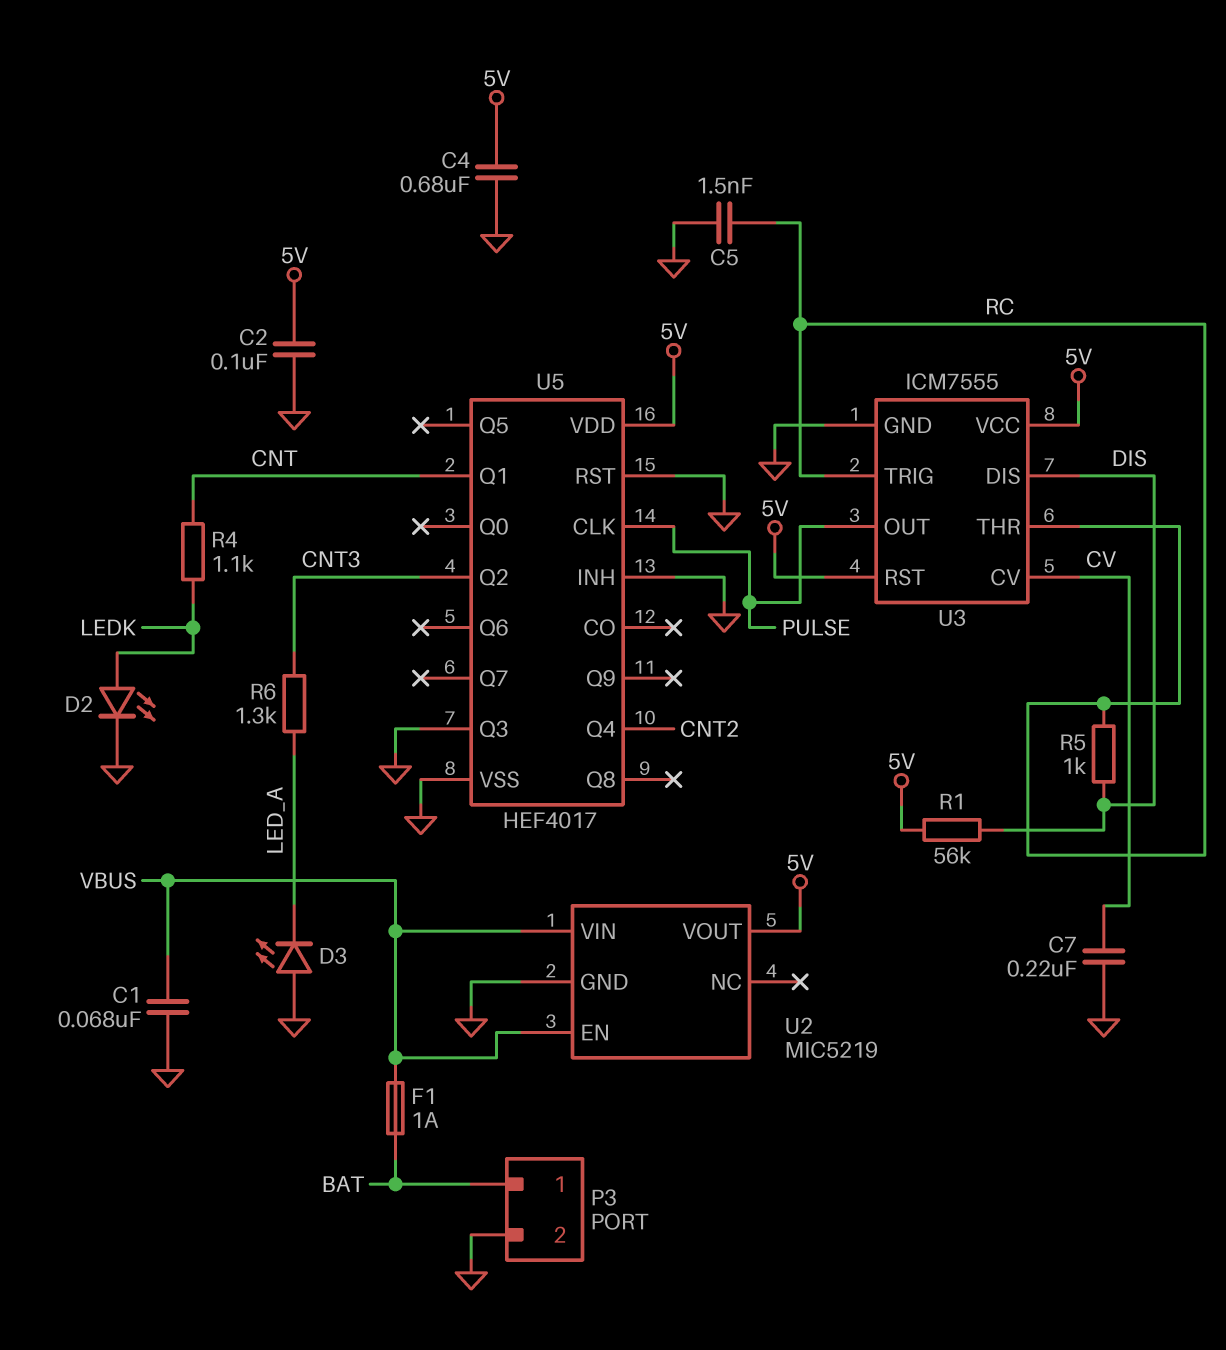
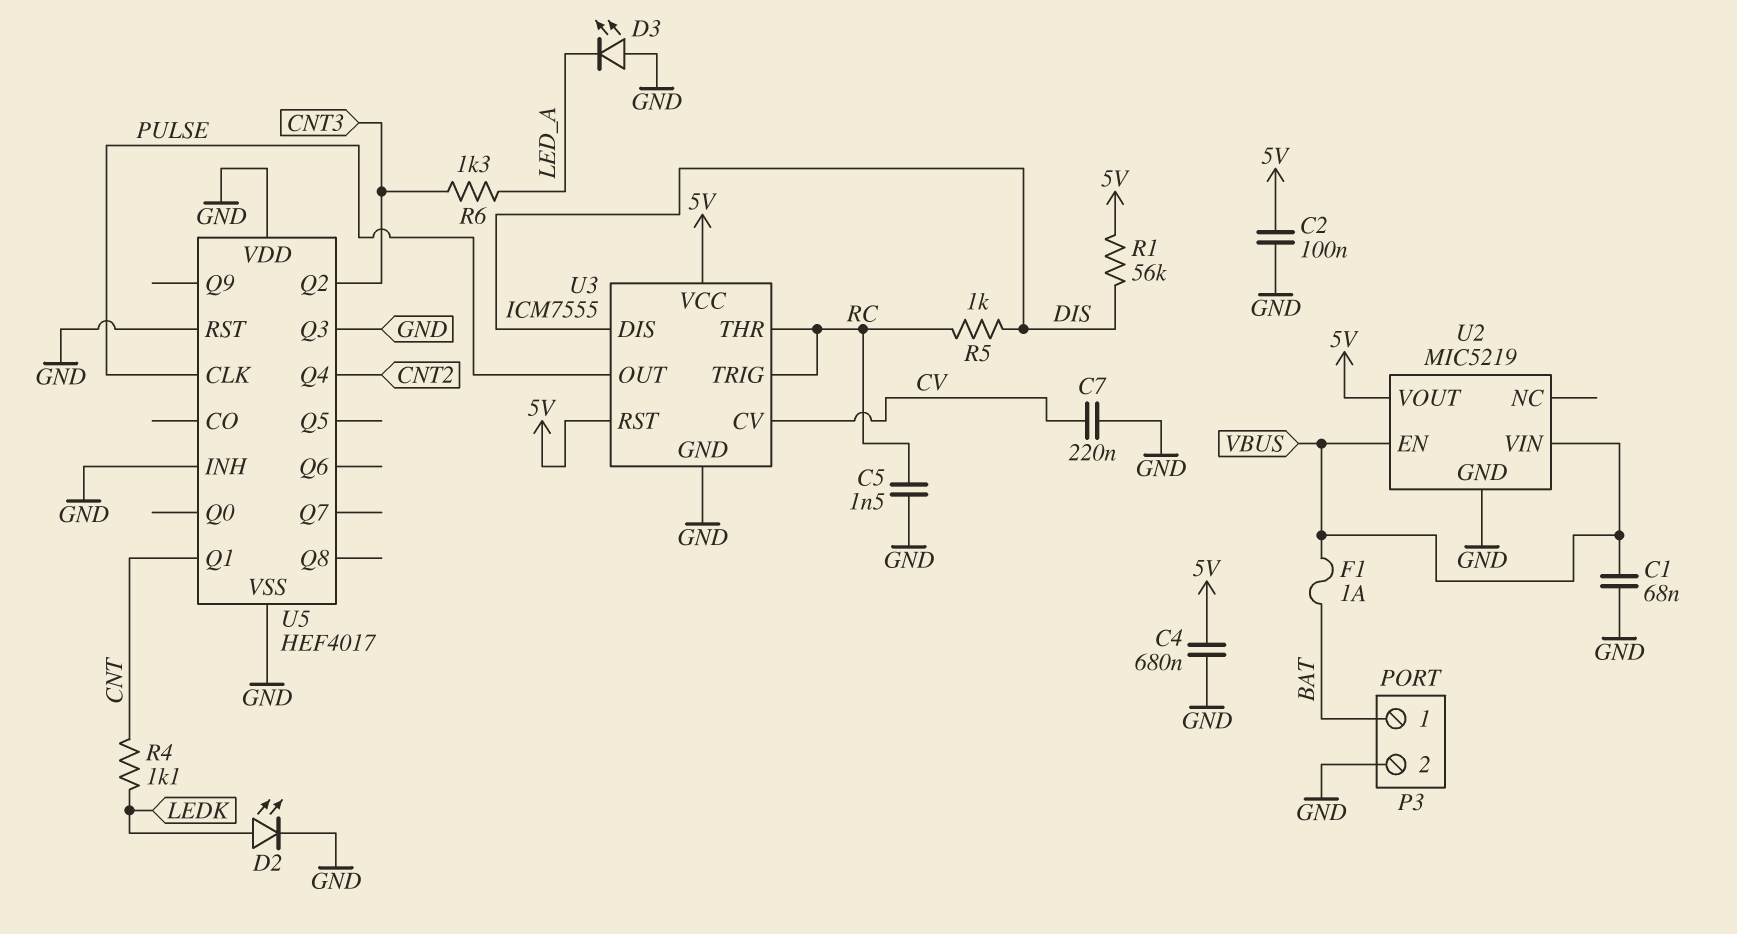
U5 pin VDD: 5V -> GND

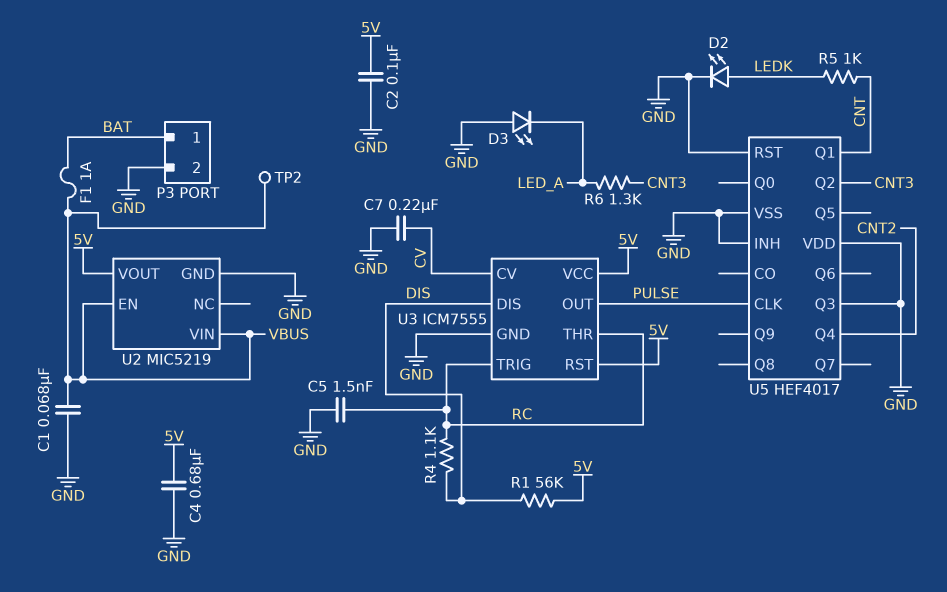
R4: 1.1k (CNT, LEDK) -> 1.1k (DIS, RC)
R5: 1k (DIS, RC) -> 1k (CNT, LEDK)
TP2: none -> test point (VBUS)

